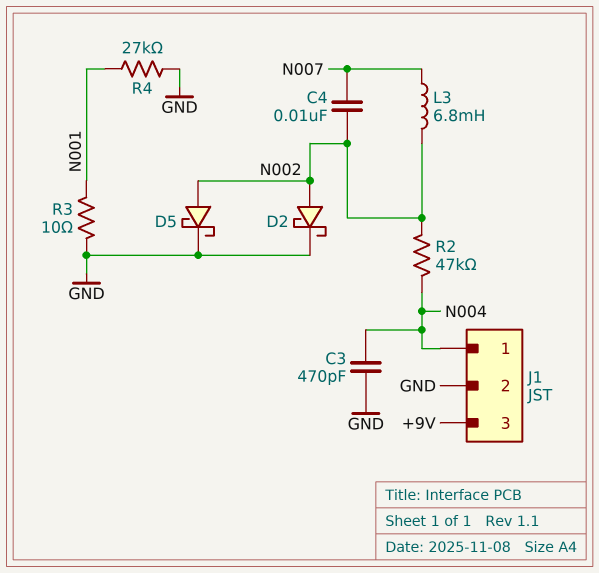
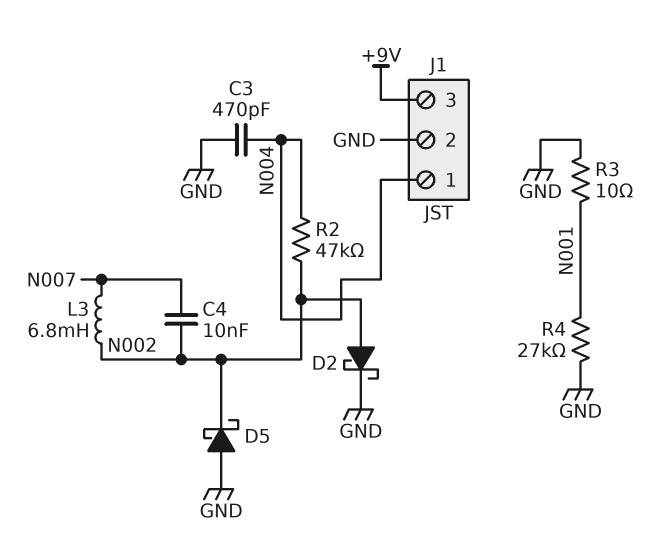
D5: schottky (A N002, K GND) -> schottky (A GND, K N002)

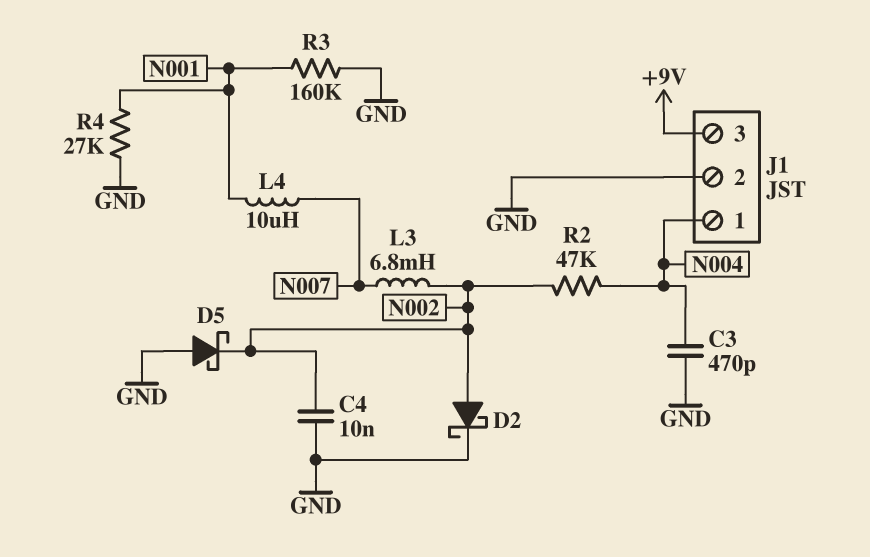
C4: 10nF (N002, N007) -> 10nF (GND, N002)
L4: none -> 10uH (N001, N007)
R3: 10 (GND, N001) -> 160k (GND, N001)

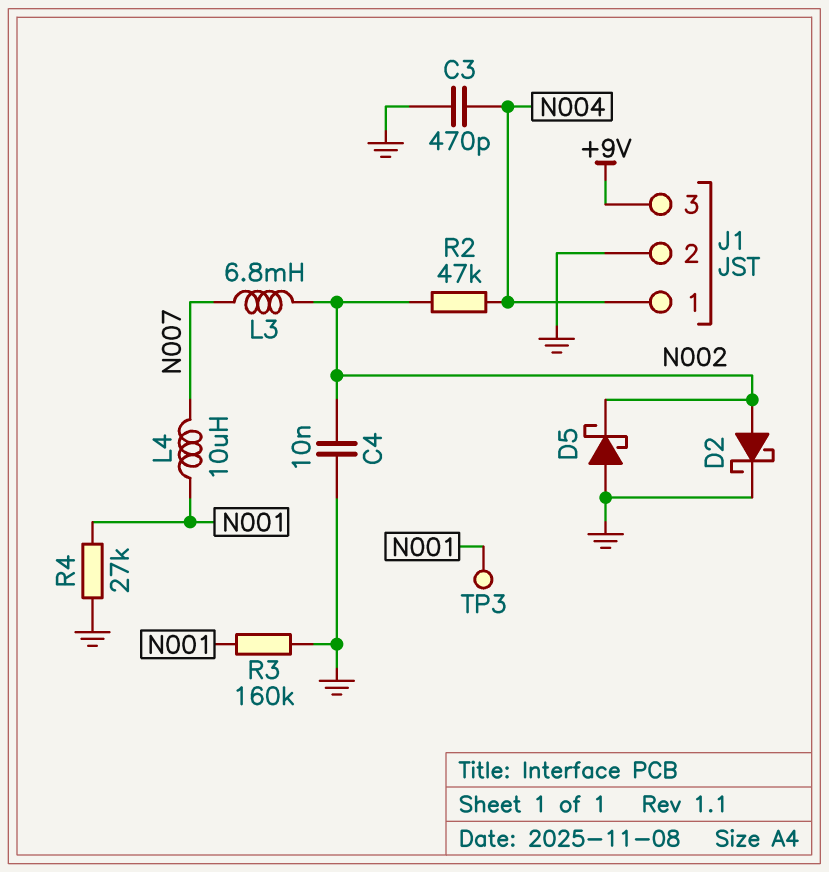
TP3: none -> test point (N001)

